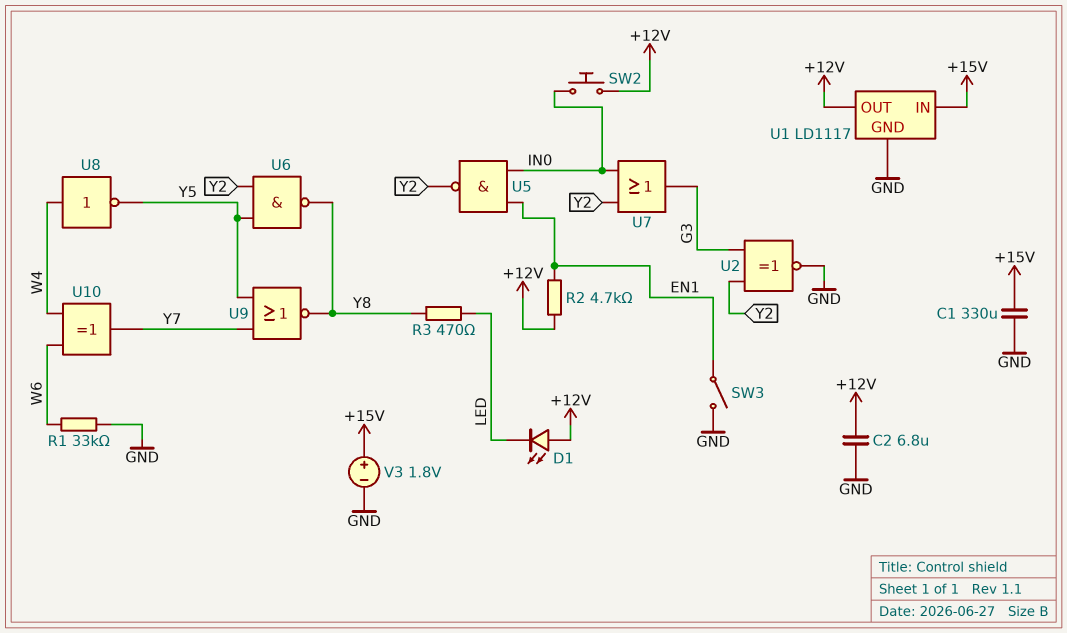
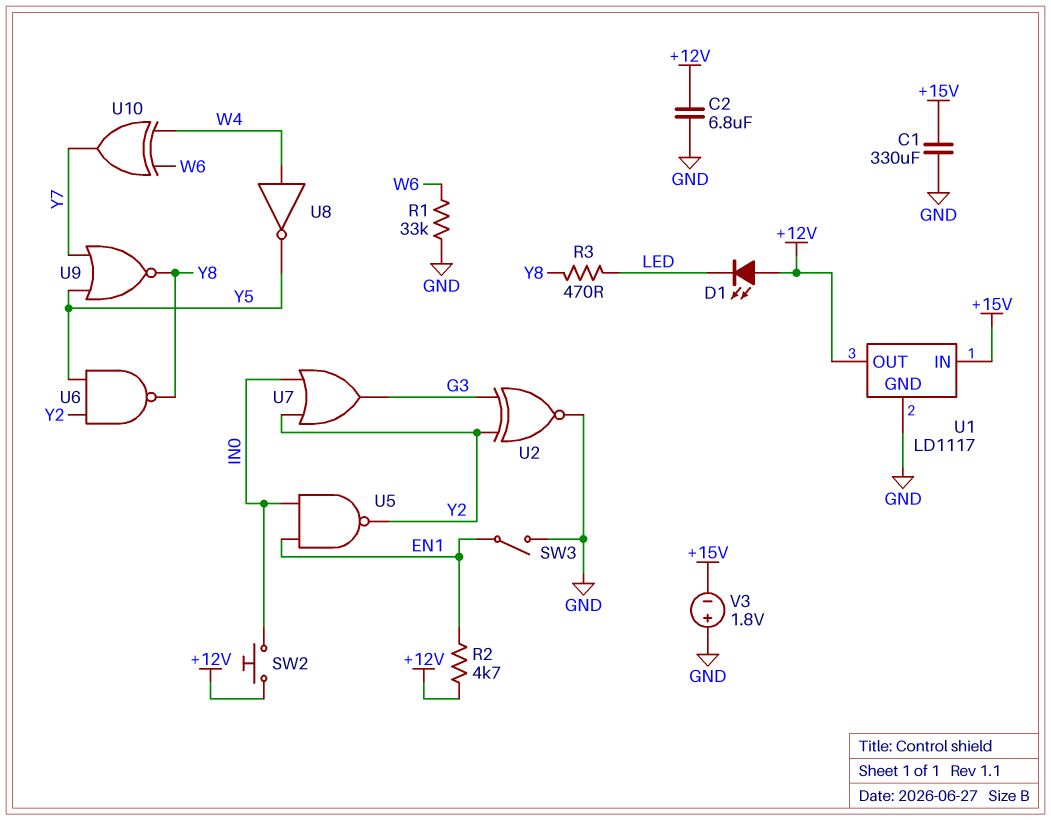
V3: 1.8V (plus +15V, minus GND) -> 1.8V (plus GND, minus +15V)

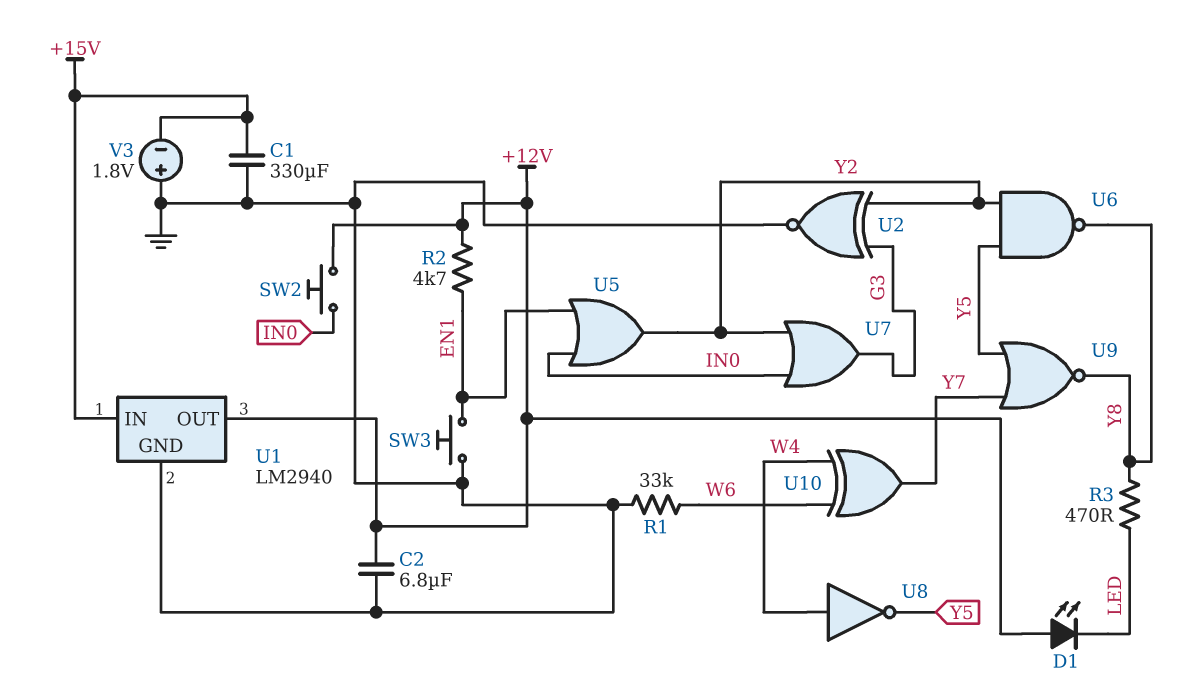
SW3: switch (EN1, GND) -> button (EN1, GND)
U1: LD1117 -> LM2940
U5: NAND (in EN1, in IN0, out Y2) -> OR (in EN1, in IN0, out Y2)

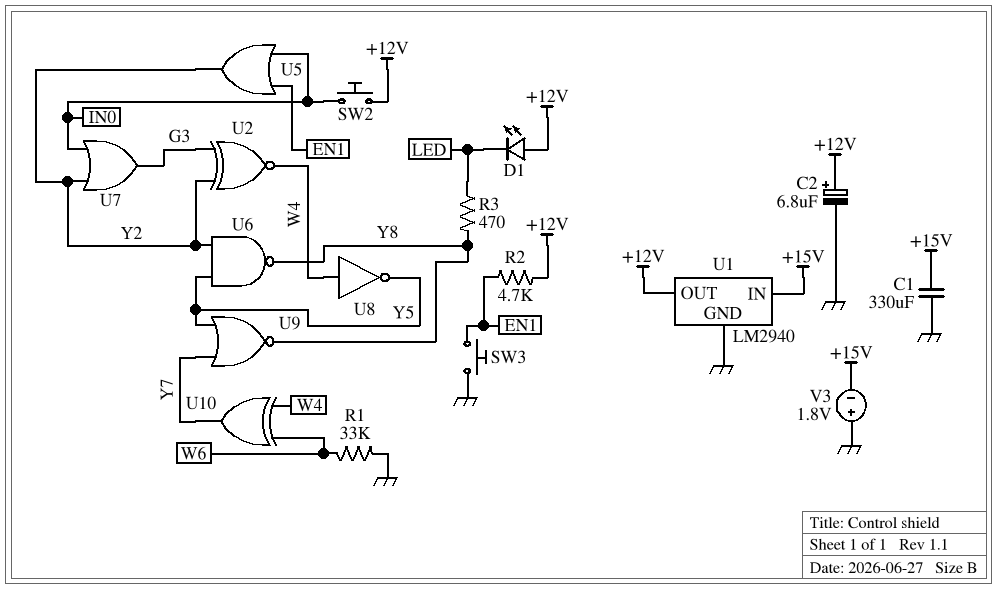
C2: 6.8uF (+12V, GND) -> 6.8uF (plus +12V, minus GND)
U2: XNOR (in G3, in Y2, out GND) -> XNOR (in G3, in Y2, out W4)

